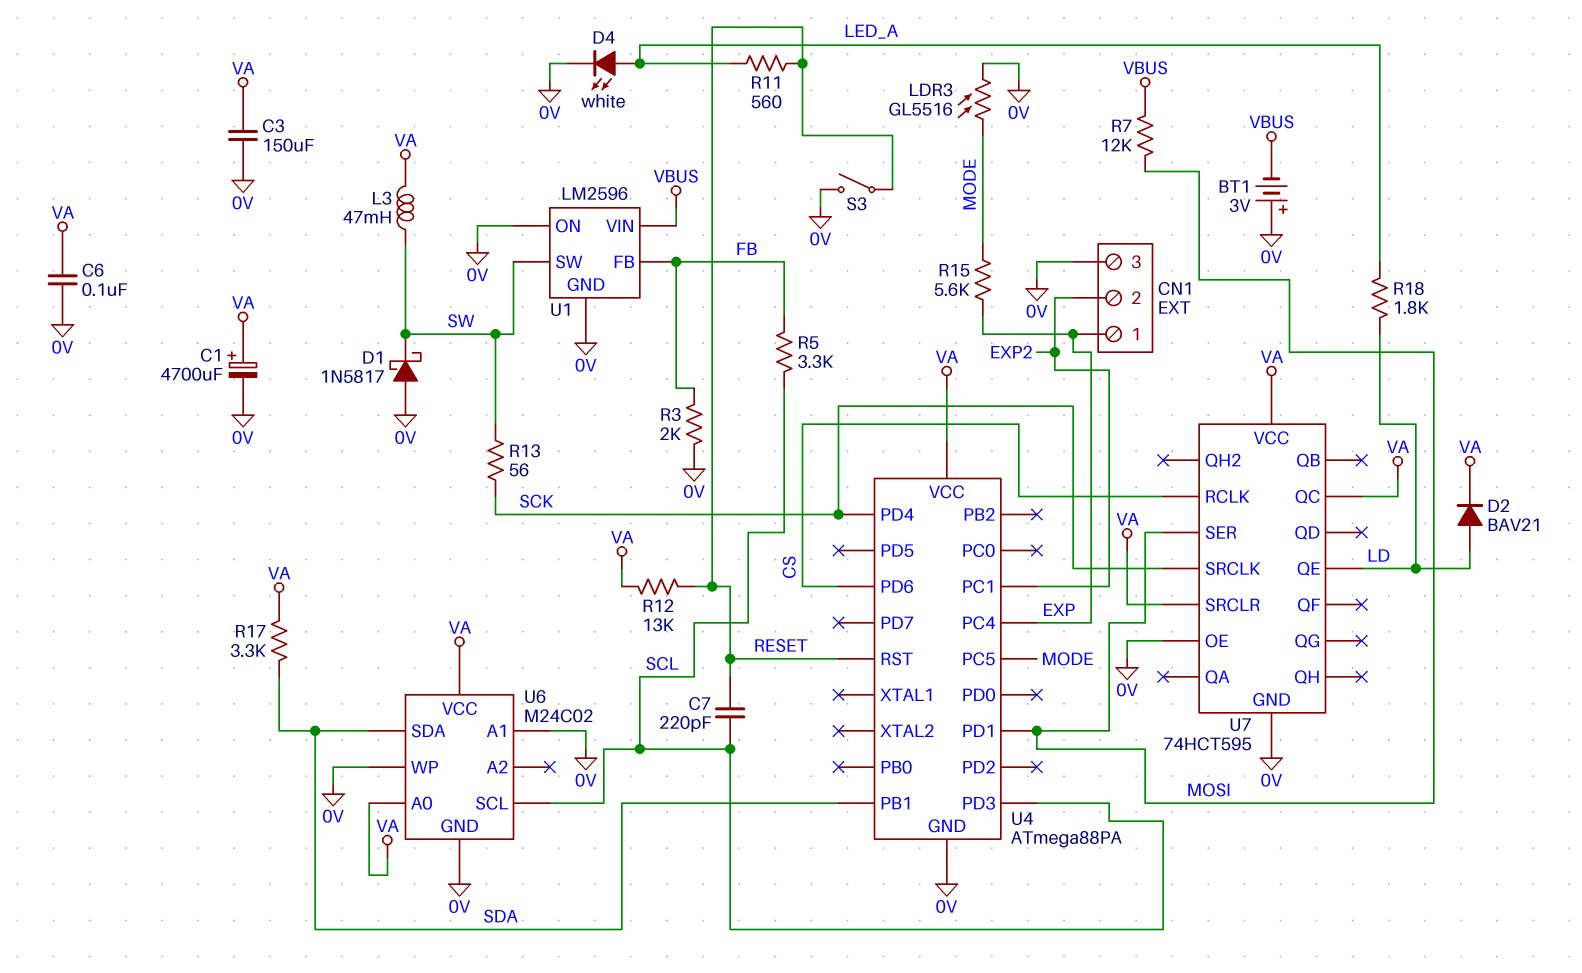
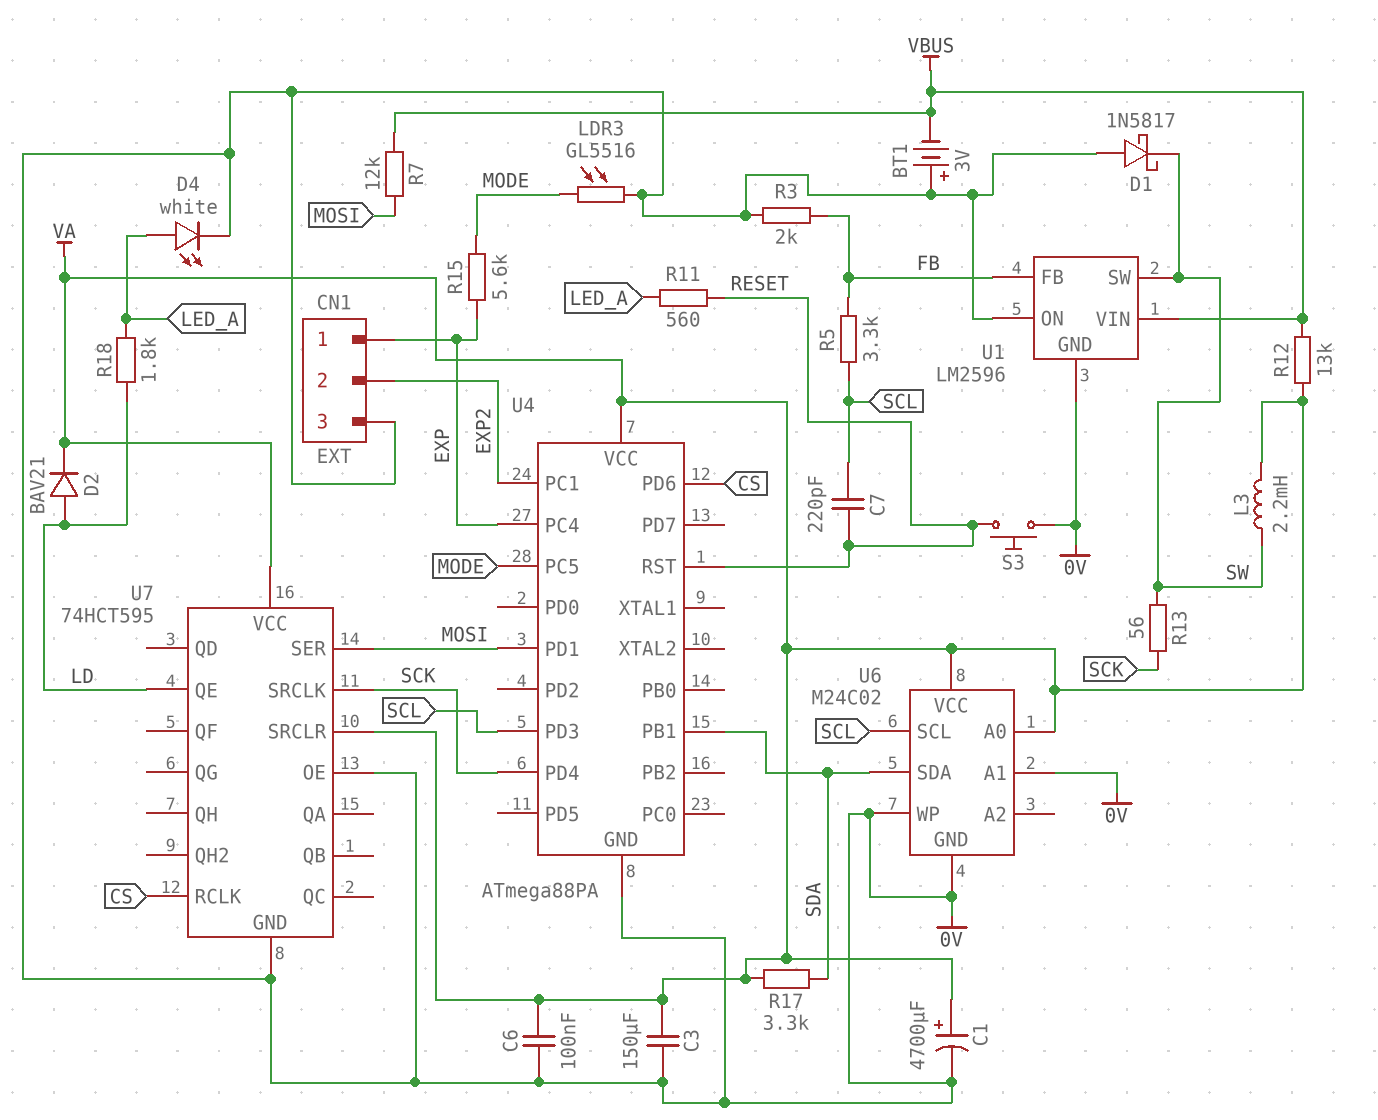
L3: 47mH (SW, VA) -> 2.2mH (SW, VA)
R12: 13k (RESET, VA) -> 13k (VA, VBUS)
S3: switch (0V, RESET) -> button (0V, RESET)
U7 pin QC: VA -> none

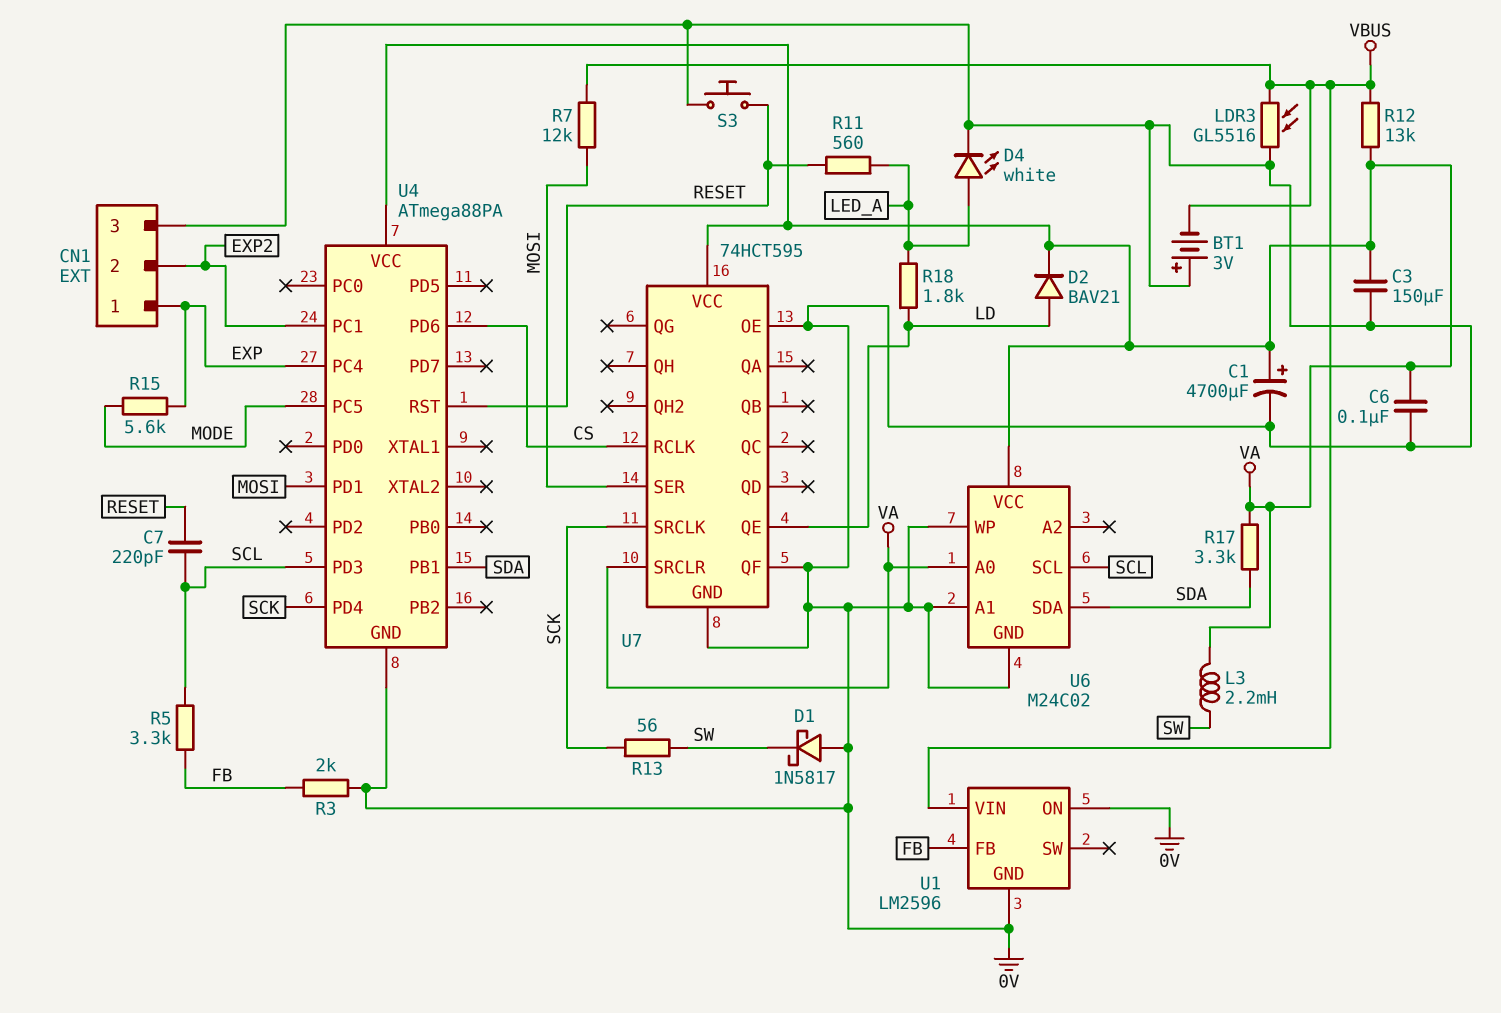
LDR3: GL5516 (0V, MODE) -> GL5516 (0V, VBUS)
U1 pin SW: SW -> none
U7 pin QF: none -> 0V

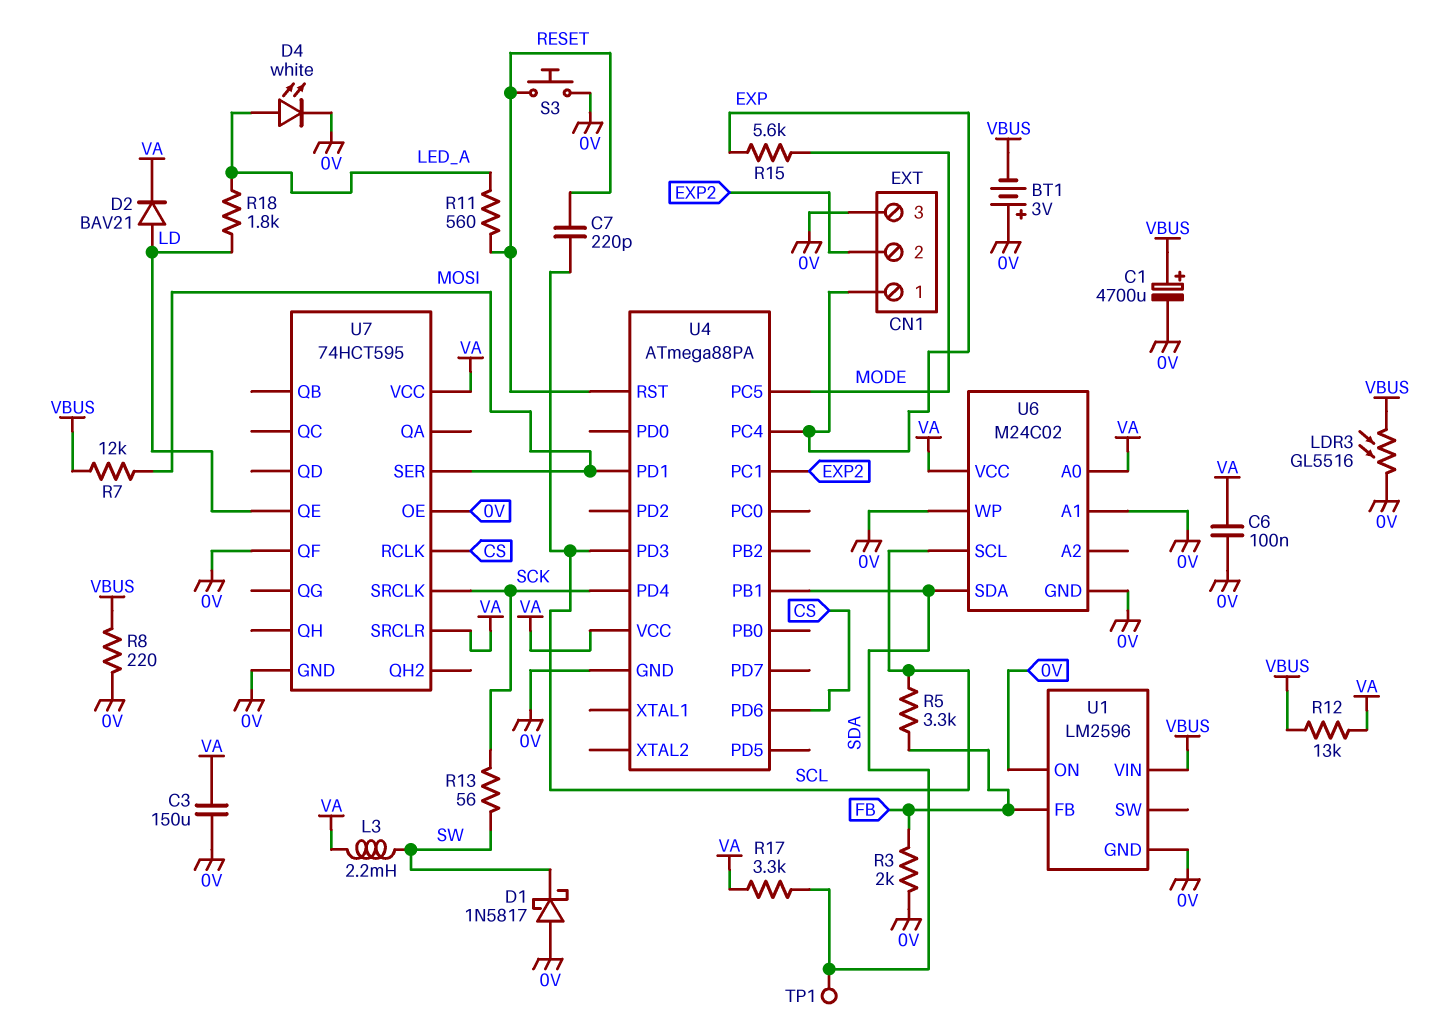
C1: 4700uF (plus VA, minus 0V) -> 4700uF (plus VBUS, minus 0V)
R8: none -> 220 (0V, VBUS)
TP1: none -> test point (SDA)

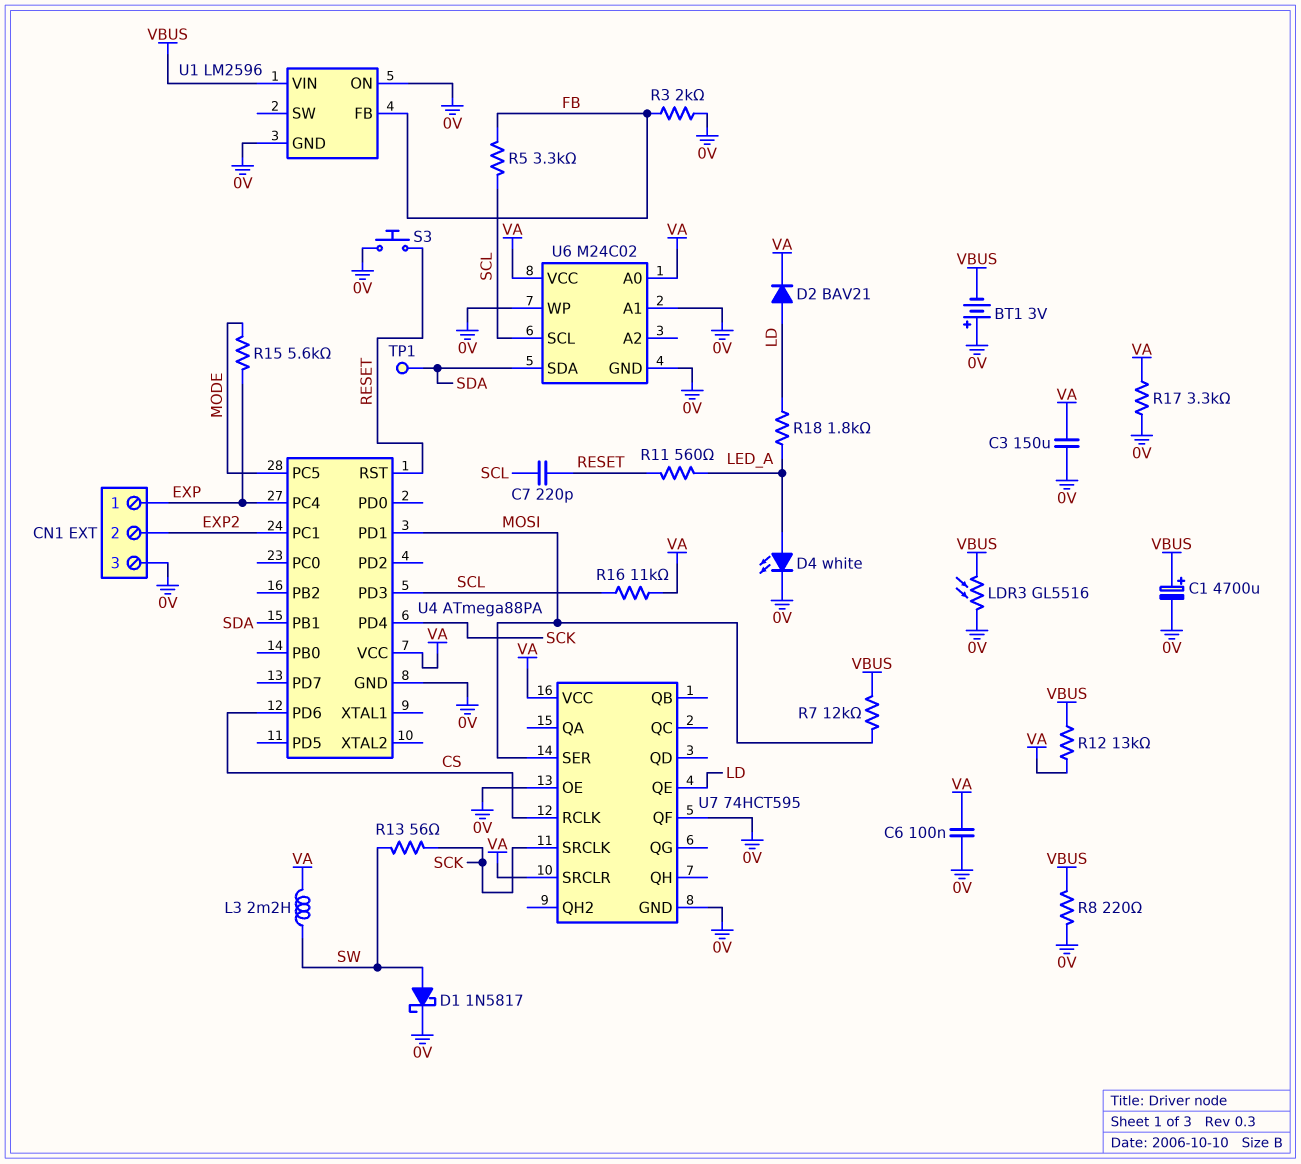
D1: schottky 1N5817 (A 0V, K SW) -> schottky 1N5817 (A SW, K 0V)
R16: none -> 11k (SCL, VA)
R17: 3.3k (SDA, VA) -> 3.3k (0V, VA)

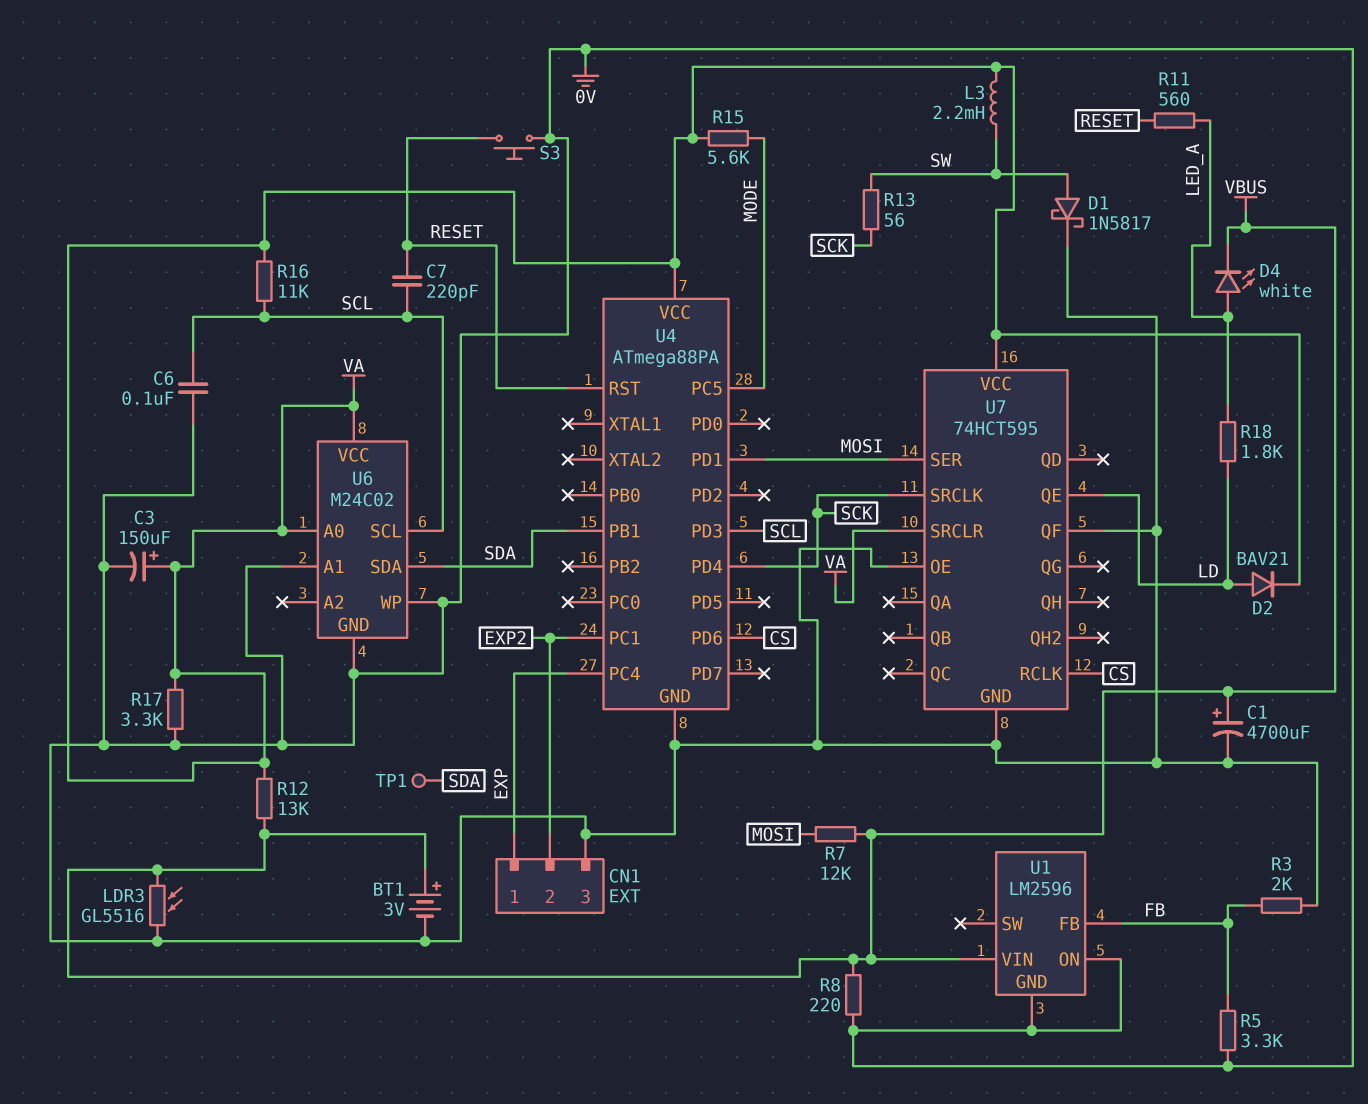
BT1: 3V (plus 0V, minus VBUS) -> 3V (plus VBUS, minus 0V)
C3: 150uF (0V, VA) -> 150uF (plus VA, minus 0V)
C6: 100nF (0V, VA) -> 100nF (0V, SCL)
D4: LED white (A LED_A, K 0V) -> LED white (A LED_A, K VBUS)
R5: 3.3k (FB, SCL) -> 3.3k (0V, FB)
R15: 5.6k (EXP, MODE) -> 5.6k (MODE, VA)

